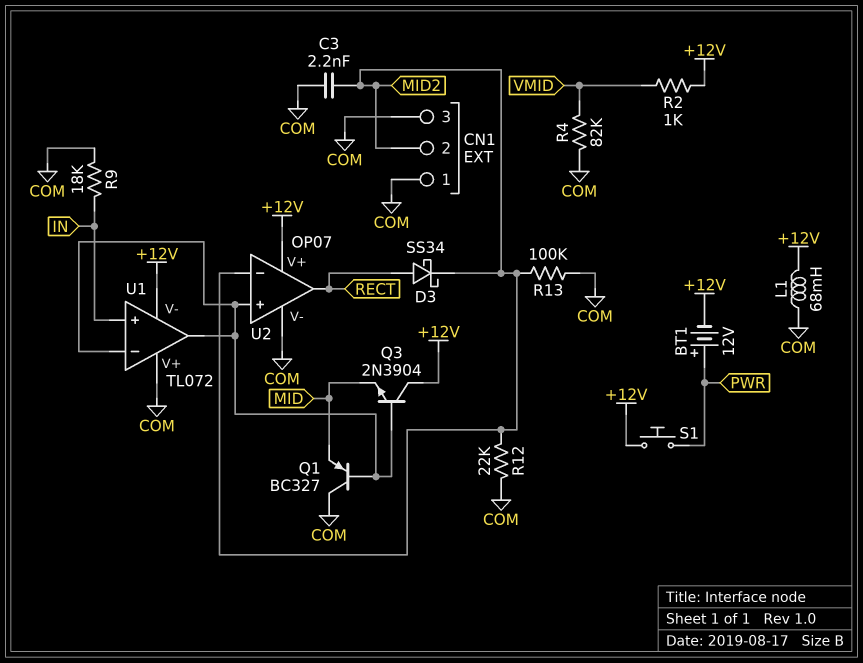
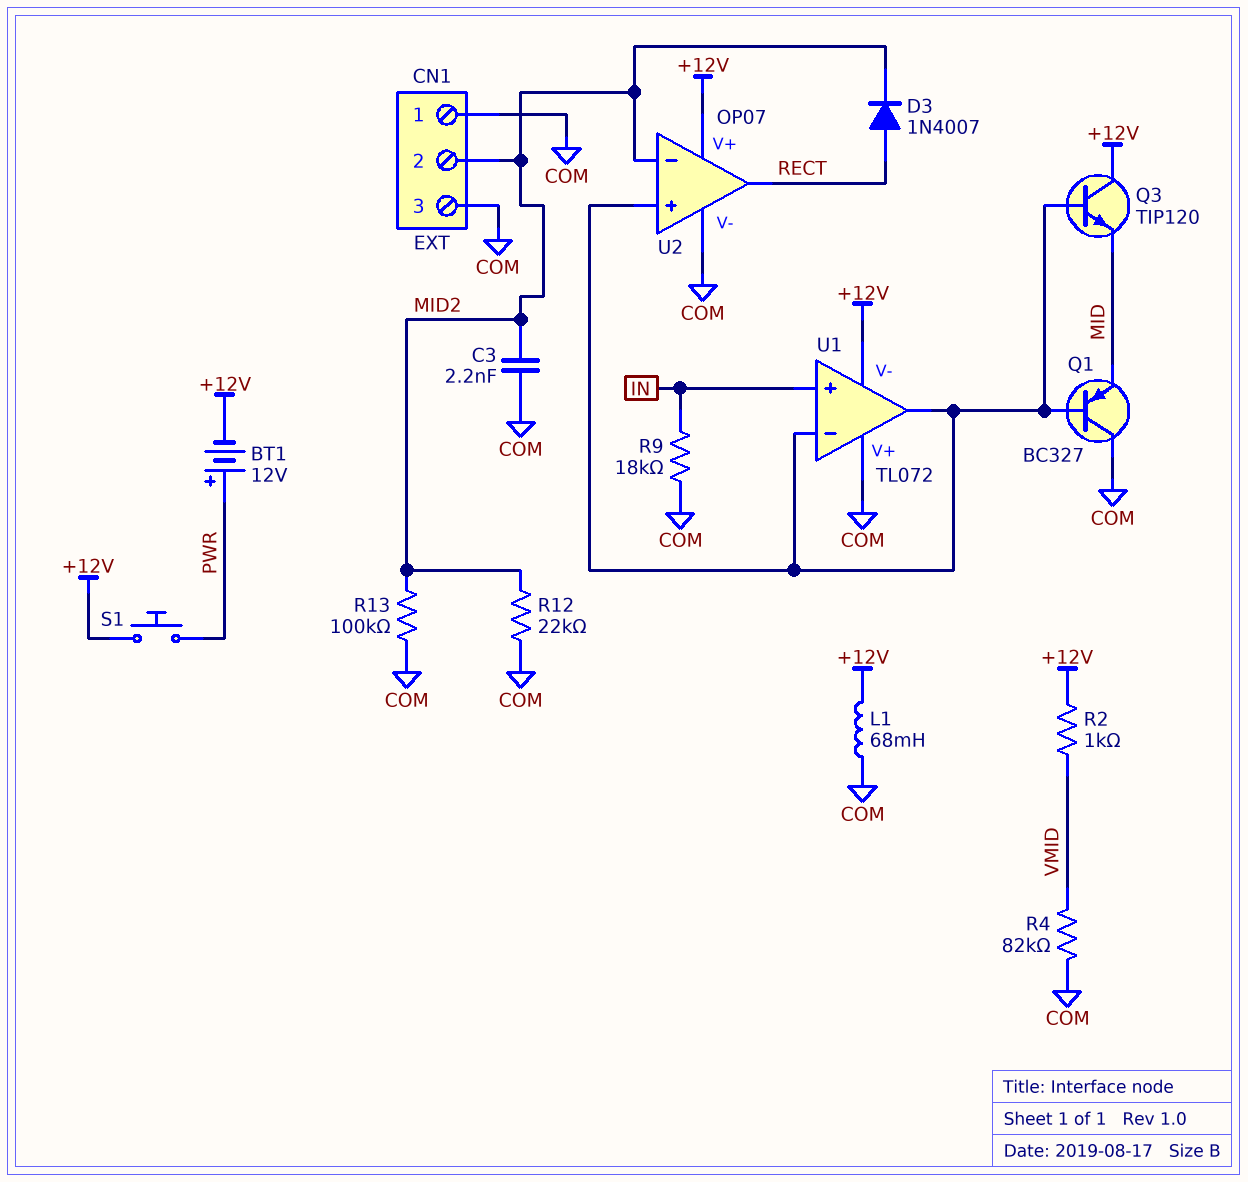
D3: schottky SS34 (A RECT, K MID2) -> diode 1N4007 (A RECT, K MID2)
Q3: NPN 2N3904 (B U1/in-, C +12V, E MID) -> NPN TIP120 (B U1/in-, C +12V, E MID)

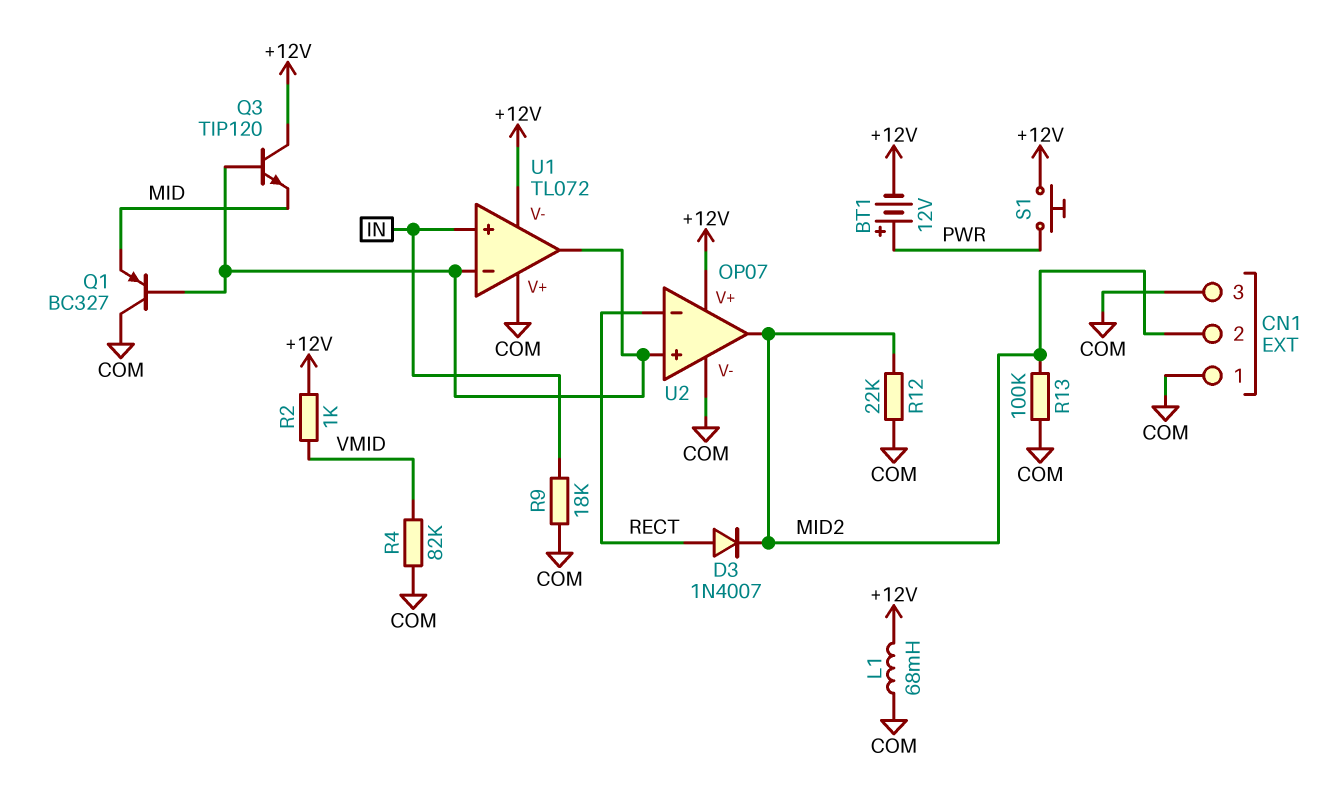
C3: 2.2nF (COM, MID2) -> none
U2 pin in-: MID2 -> RECT
U2 pin out: RECT -> MID2

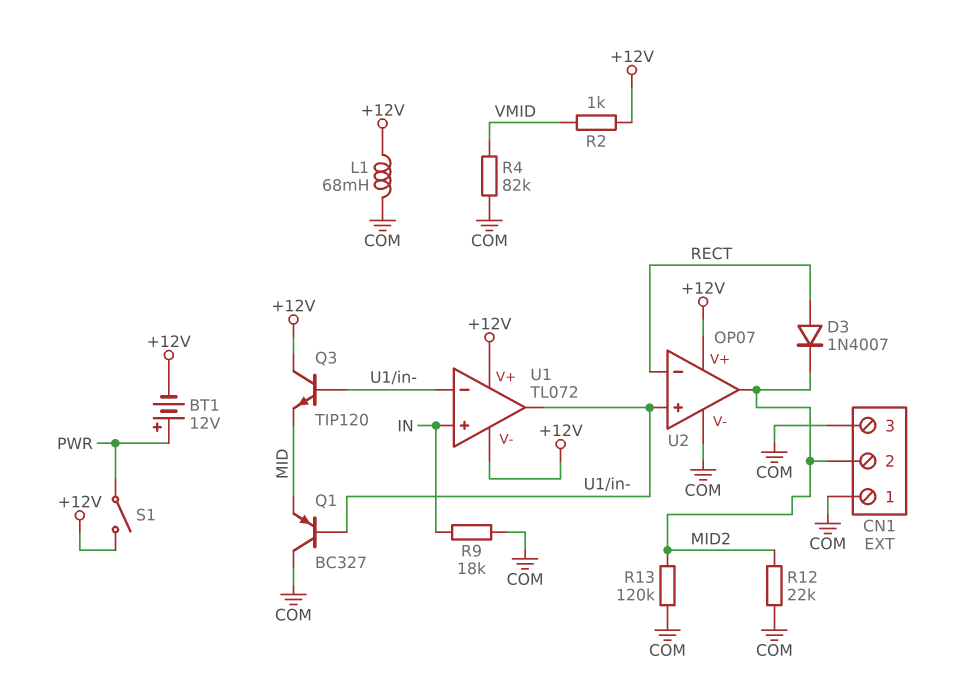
R13: 100k (COM, MID2) -> 120k (COM, MID2)
S1: button (+12V, PWR) -> switch (+12V, PWR)
U1 pin V+: COM -> +12V

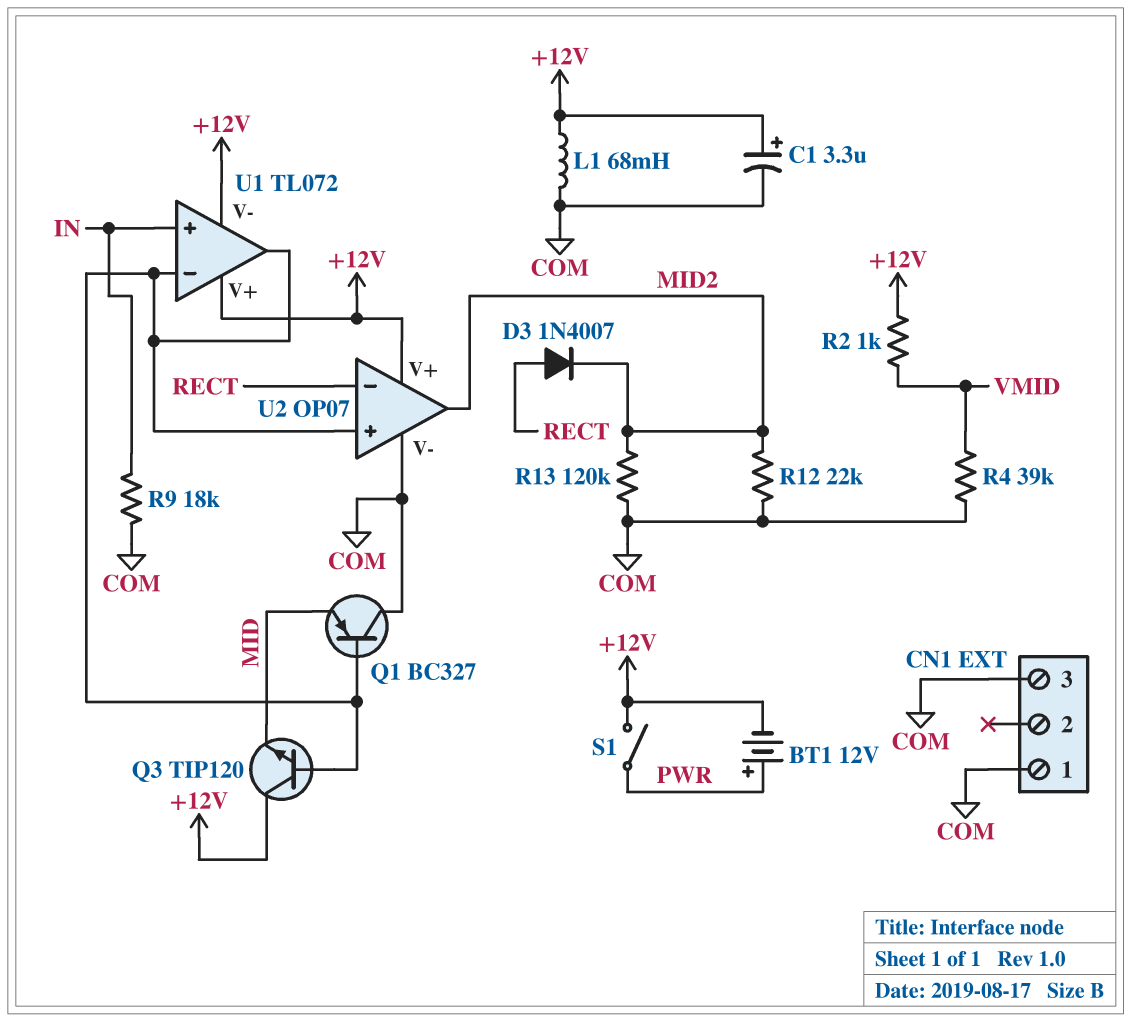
C1: none -> 3.3uF (plus +12V, minus COM)
CN1 pin 2: MID2 -> none
R4: 82k (COM, VMID) -> 39k (COM, VMID)

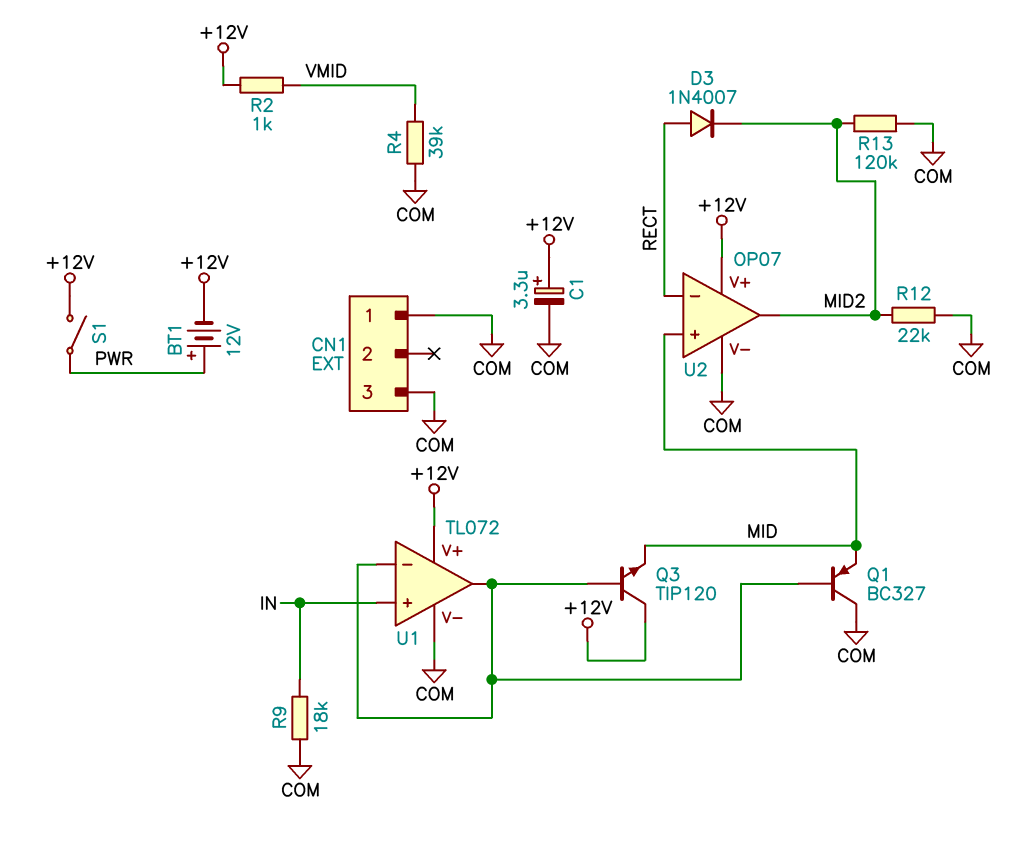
L1: 68mH (+12V, COM) -> none
U1 pin V-: +12V -> COM
U2 pin in+: U1/in- -> MID

